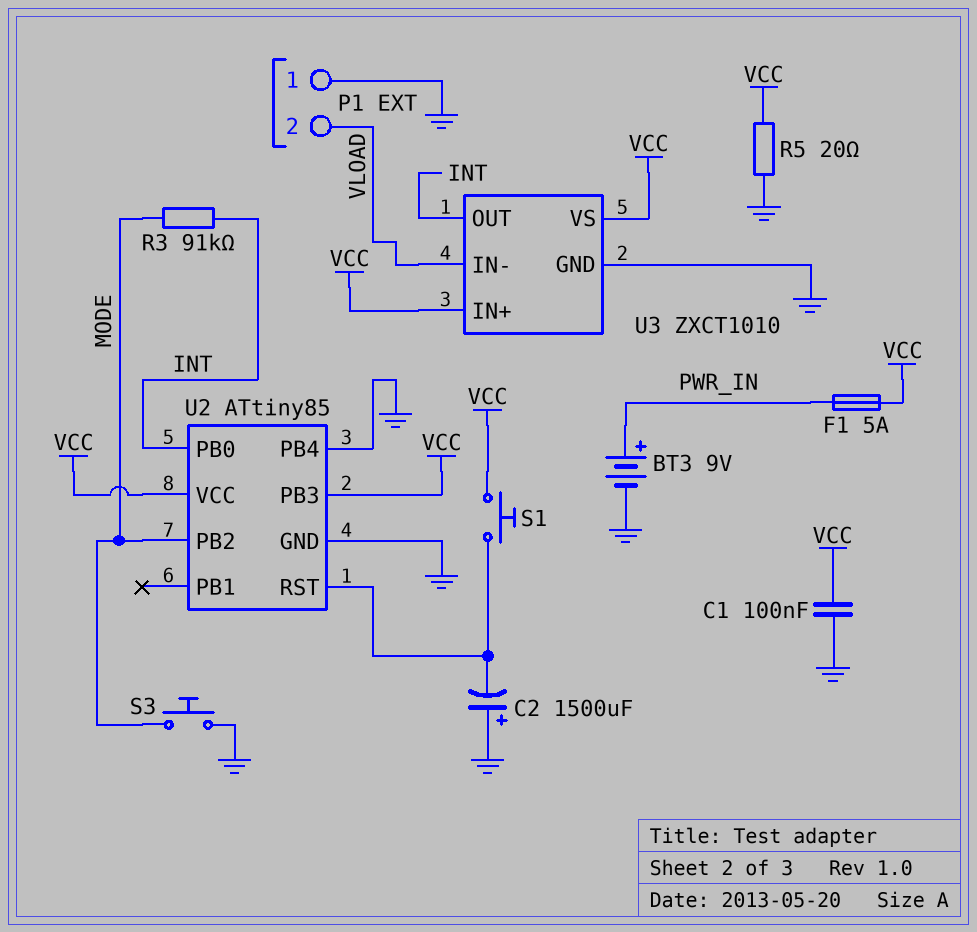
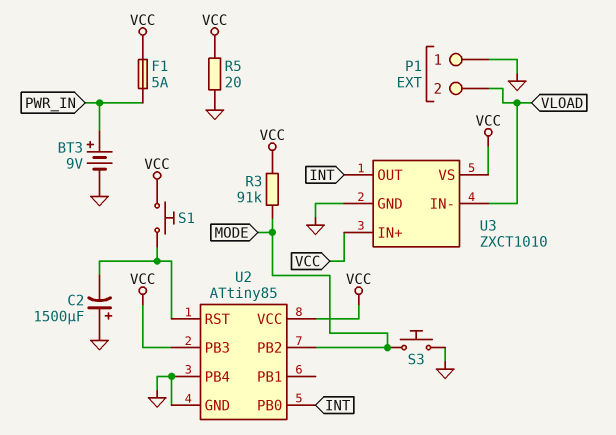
C1: 100nF (GND, VCC) -> none
R3: 91k (INT, MODE) -> 91k (MODE, VCC)

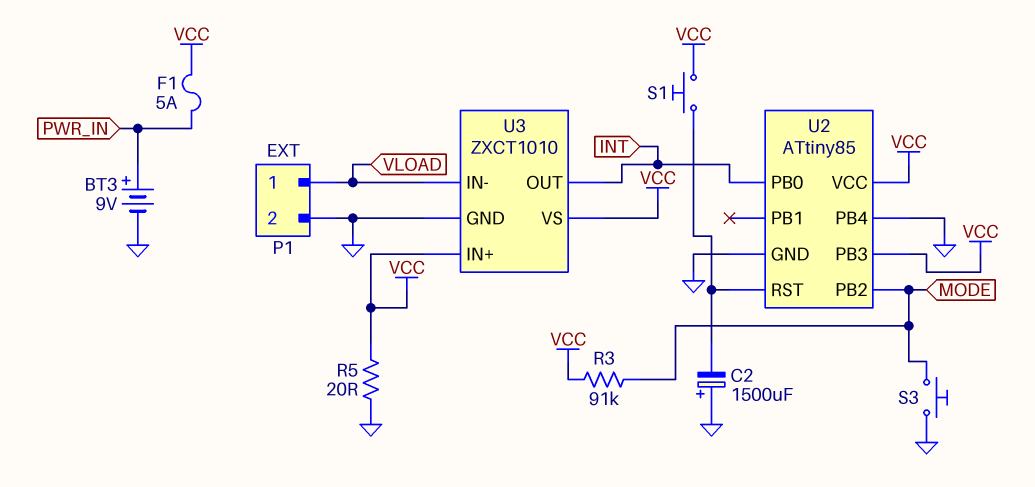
P1 pin 1: GND -> VLOAD
P1 pin 2: VLOAD -> GND

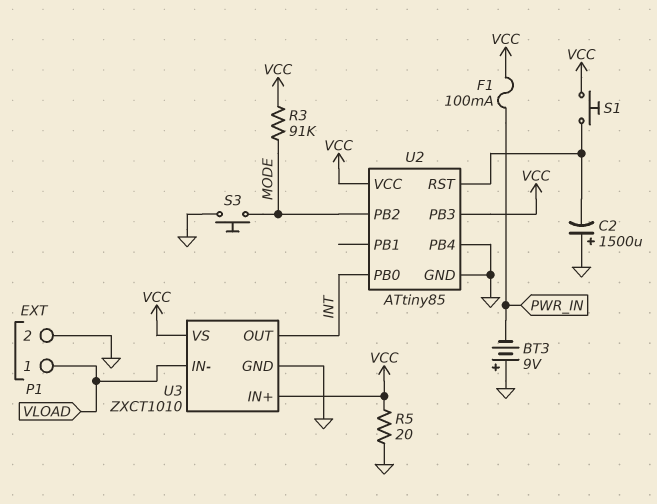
BT3: 9V (plus PWR_IN, minus GND) -> 9V (plus GND, minus PWR_IN)
F1: 5A (PWR_IN, VCC) -> 100mA (PWR_IN, VCC)

